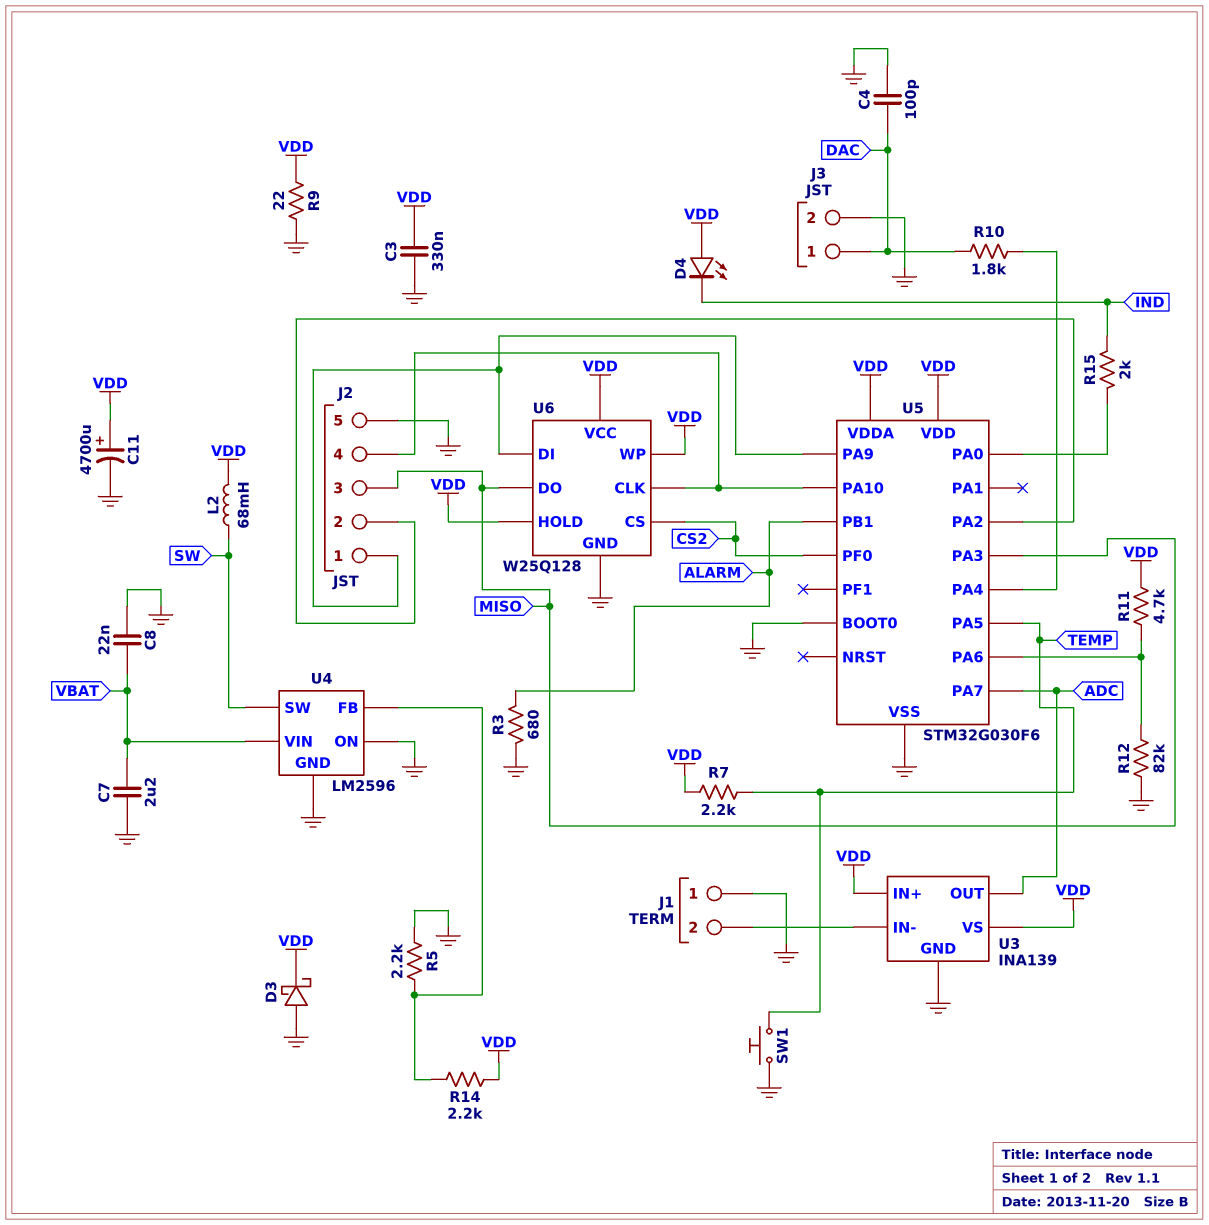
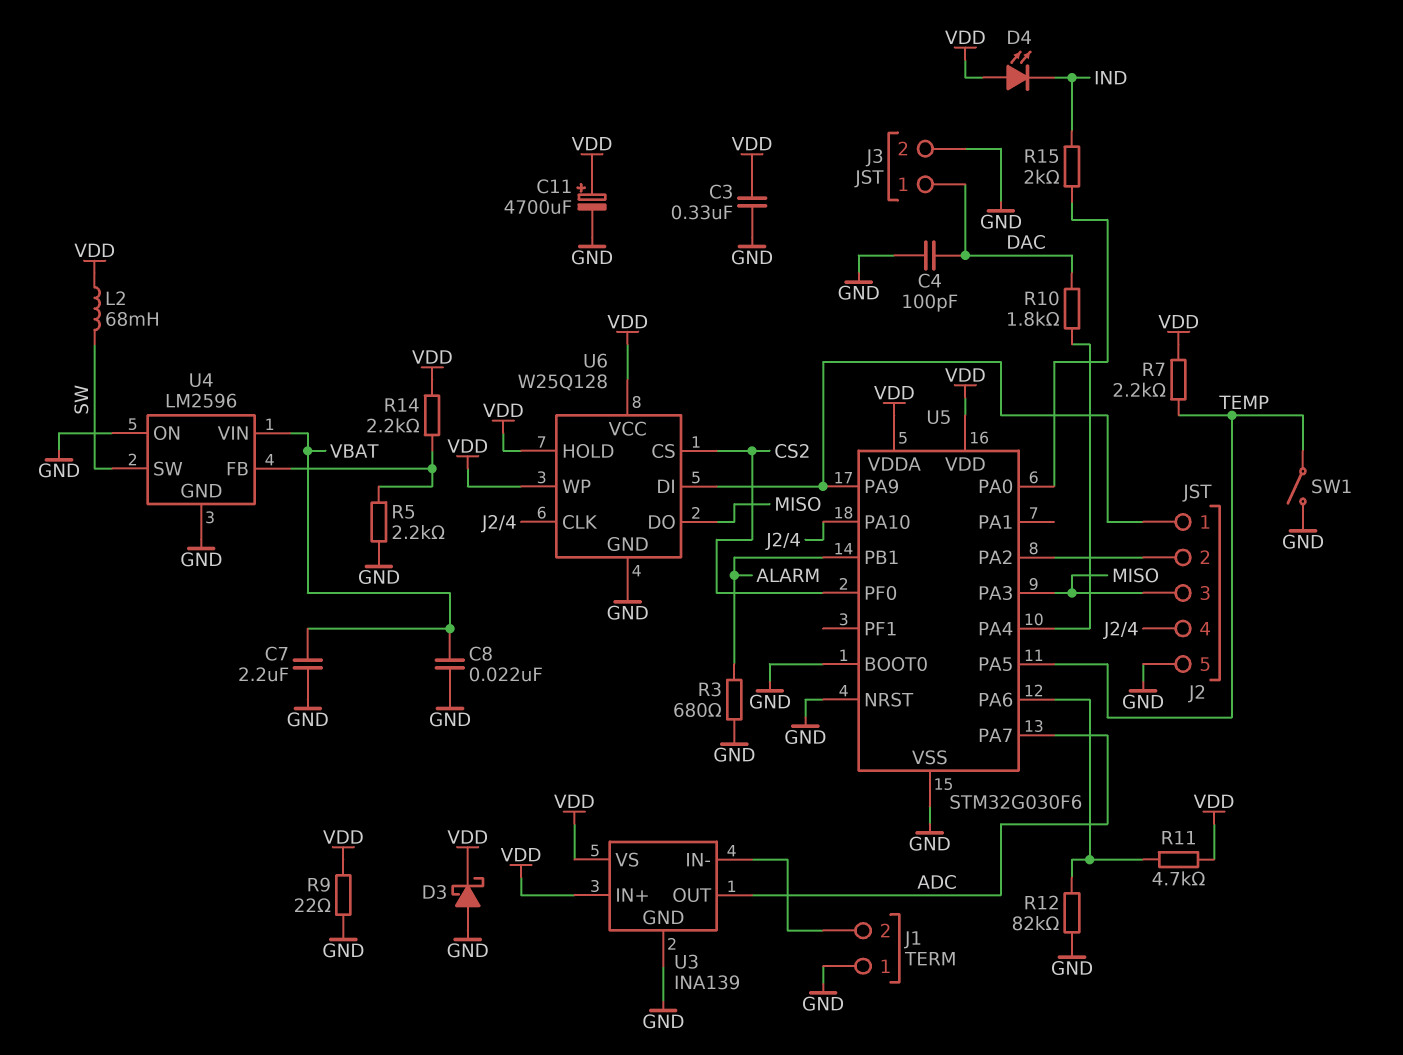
SW1: button (GND, TEMP) -> switch (GND, TEMP)
U5 pin NRST: none -> GND

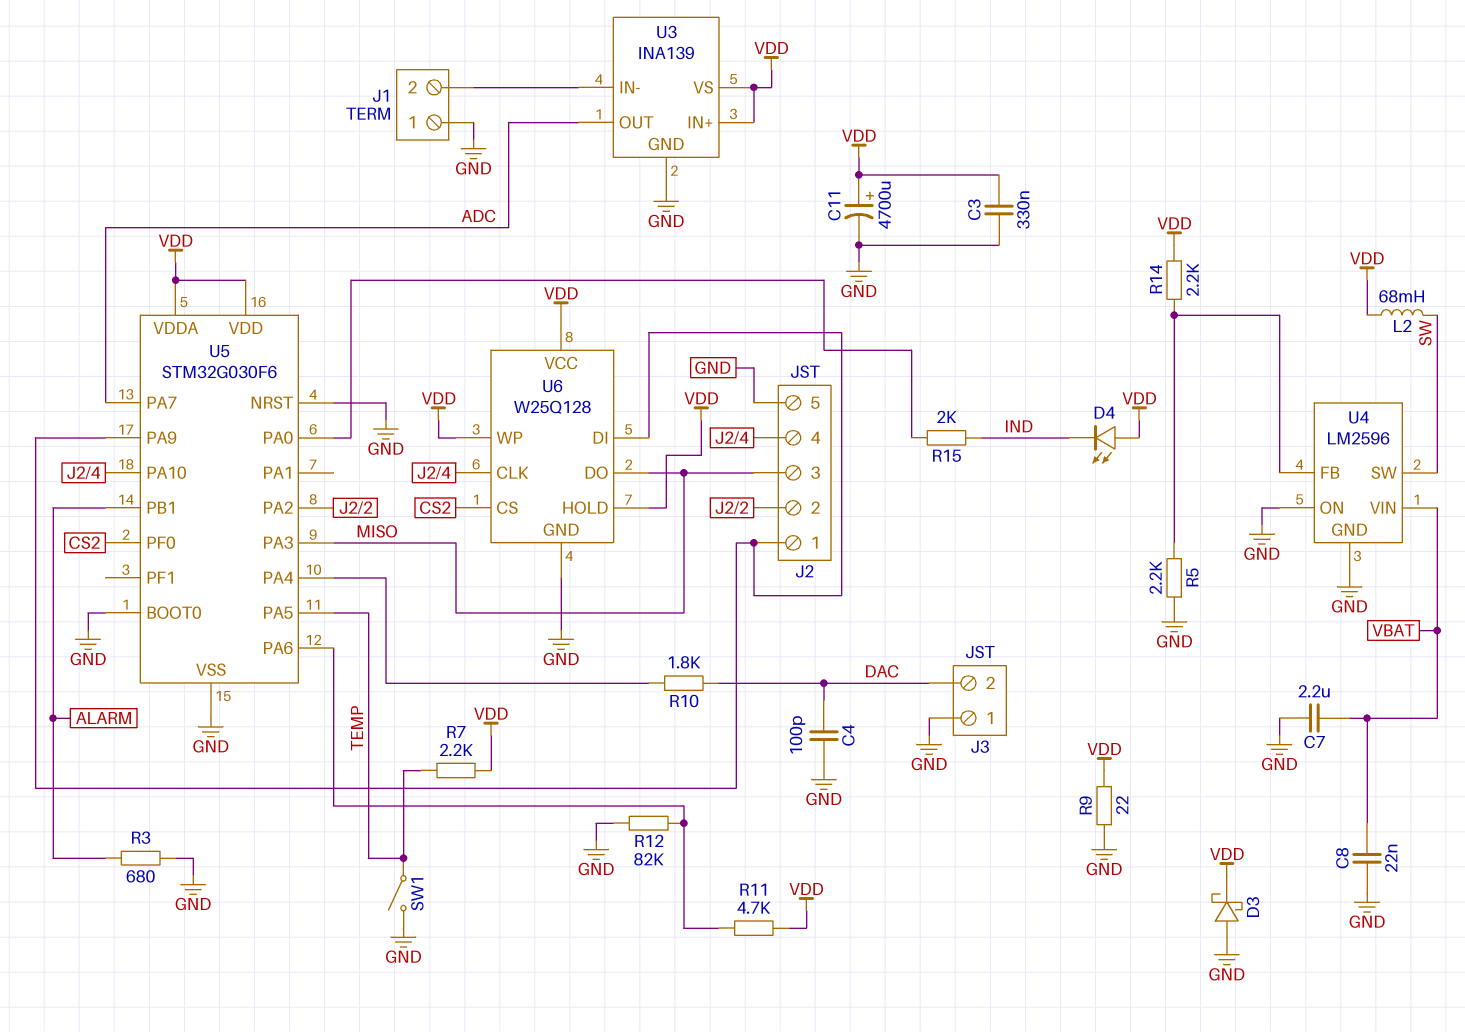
J3 pin 1: DAC -> GND
J3 pin 2: GND -> DAC

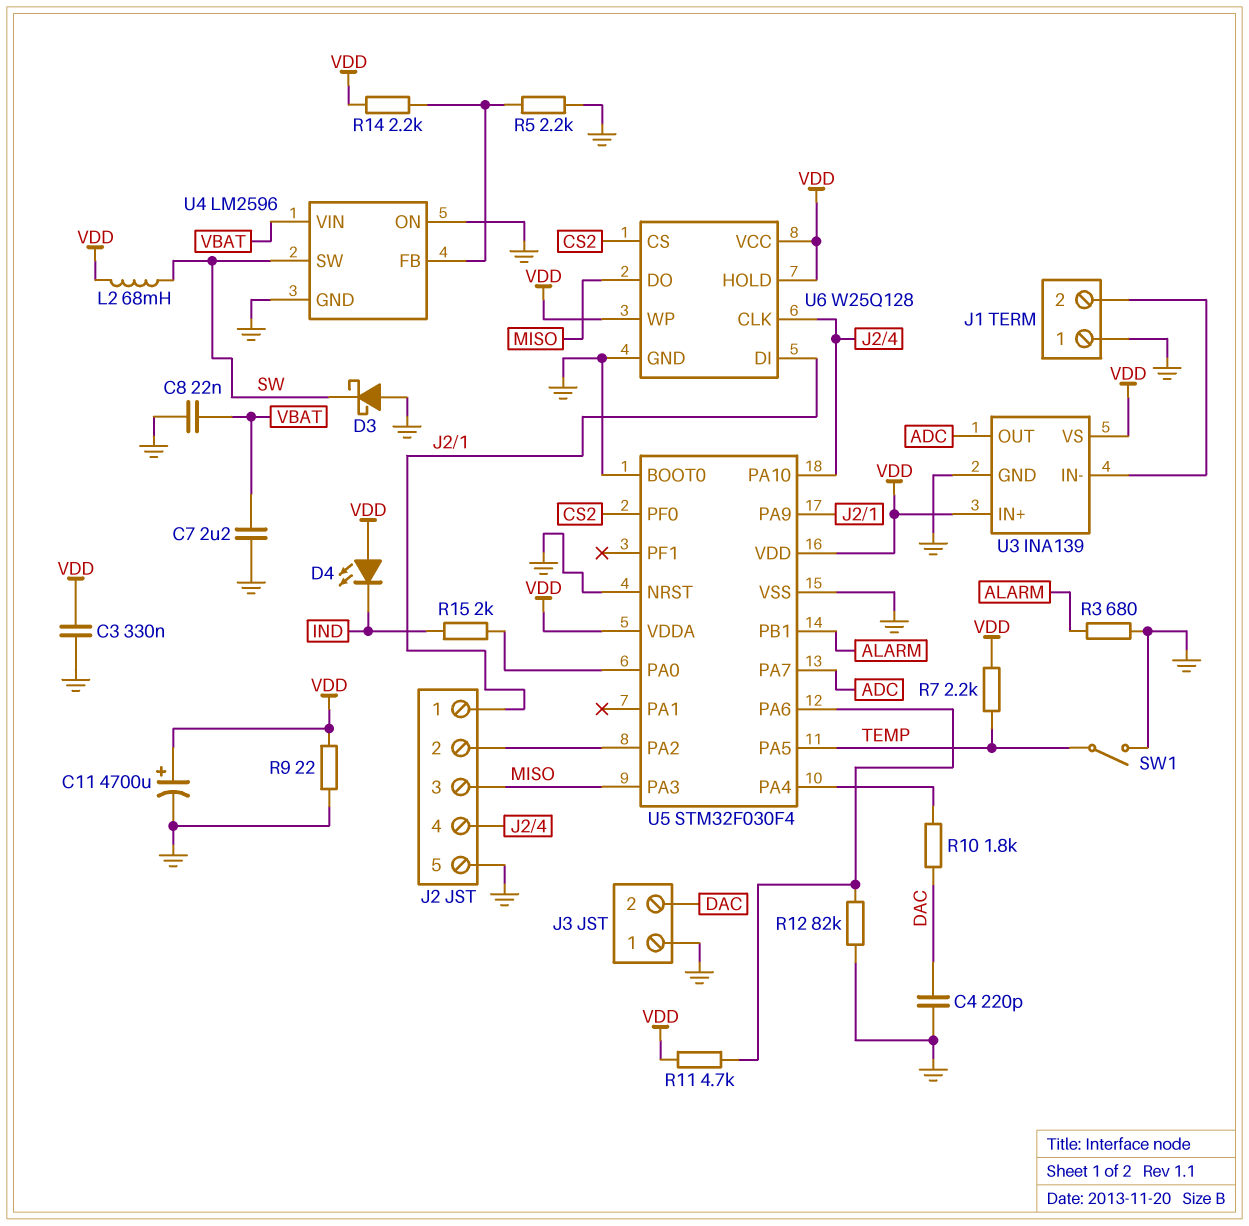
C4: 100pF (DAC, GND) -> 220pF (DAC, GND)
D3: schottky (A GND, K VDD) -> schottky (A GND, K SW)
U5: STM32G030F6 -> STM32F030F4

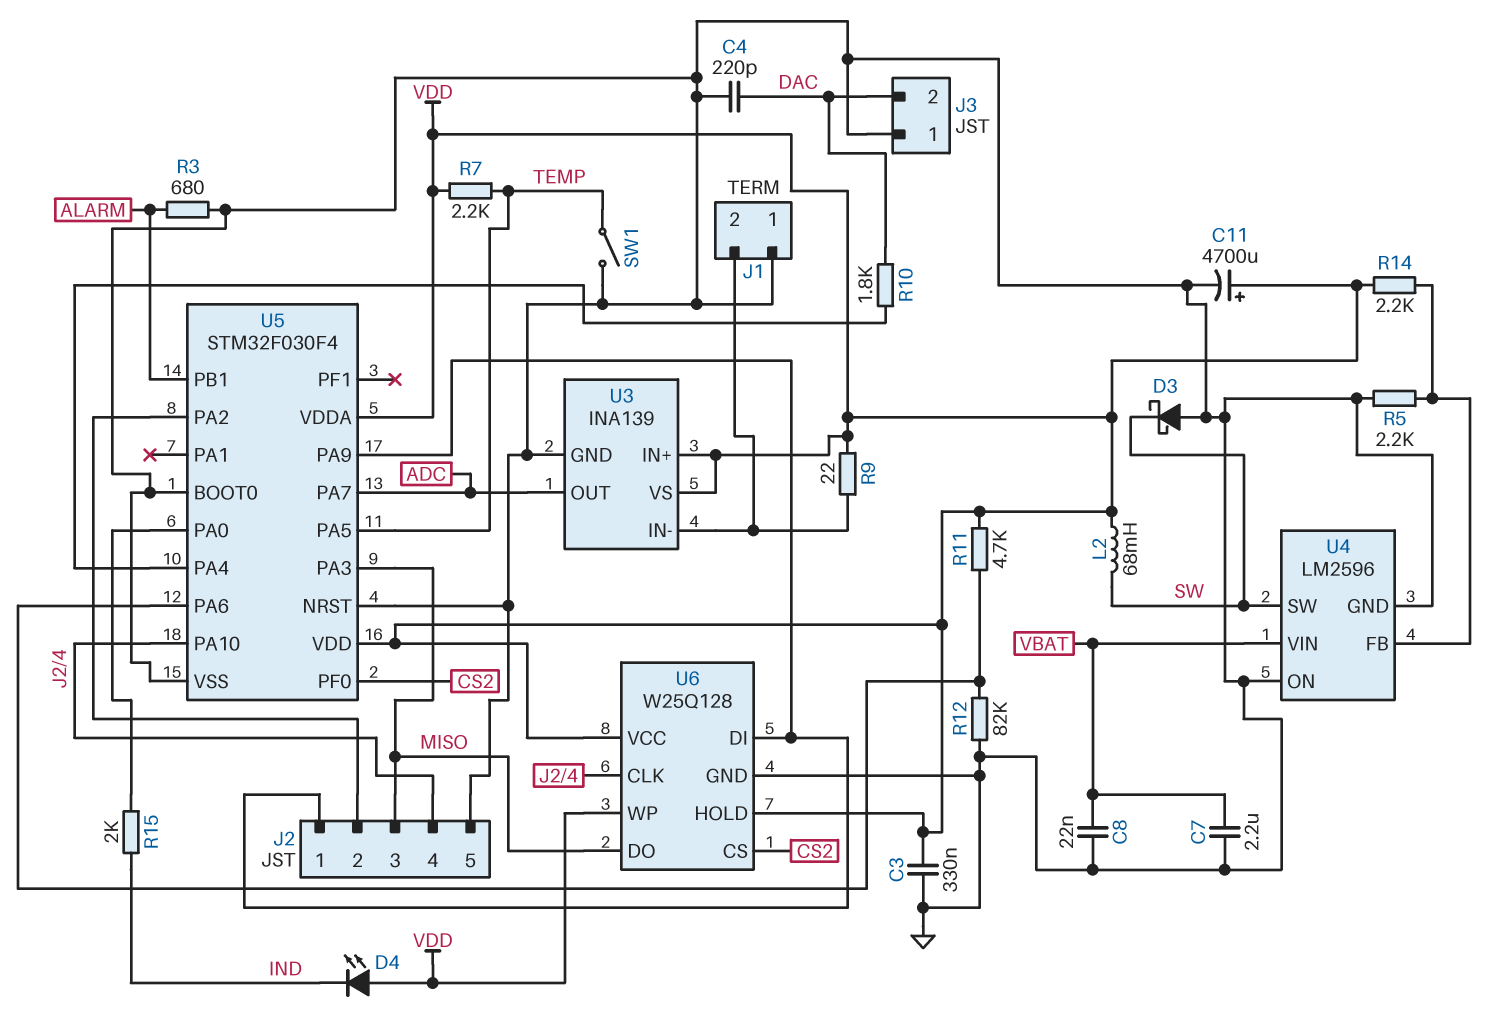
R9: 22 (GND, VDD) -> 22 (J1/2, VDD)

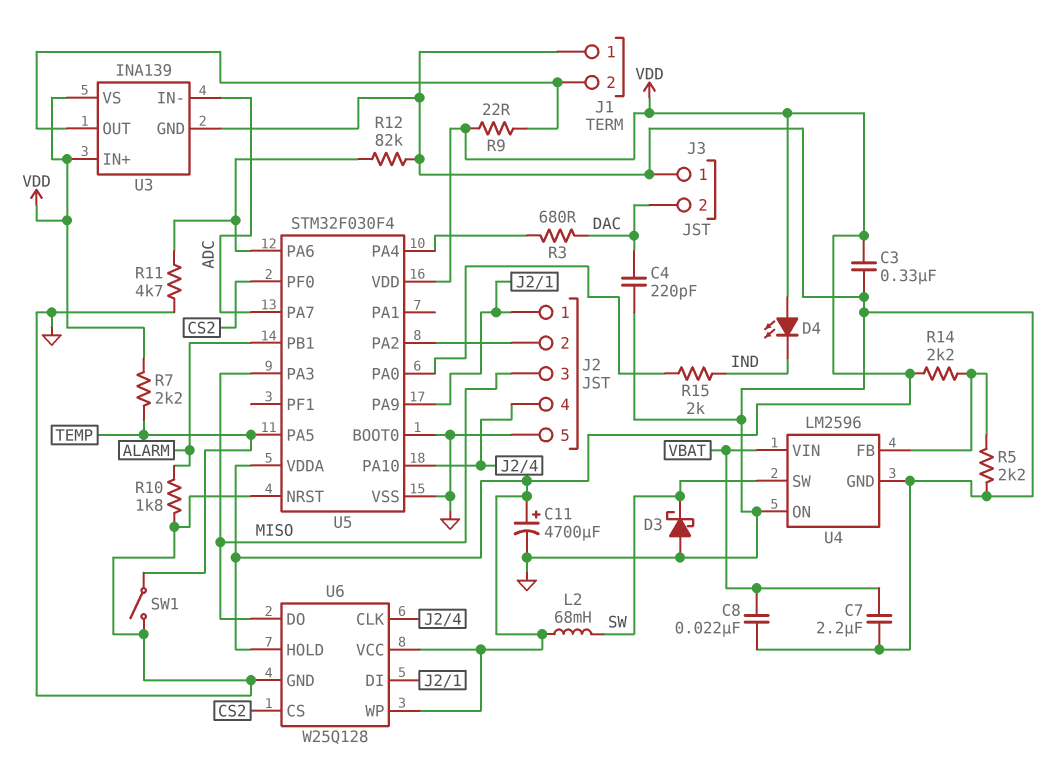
R3: 680 (ALARM, GND) -> 680 (DAC, U5/PA4)
R10: 1.8k (DAC, U5/PA4) -> 1.8k (ALARM, GND)
R11: 4.7k (U5/PA6, VDD) -> 4.7k (GND, U5/PA6)
U3 pin IN-: J1/2 -> ADC
U3 pin OUT: ADC -> J1/2

